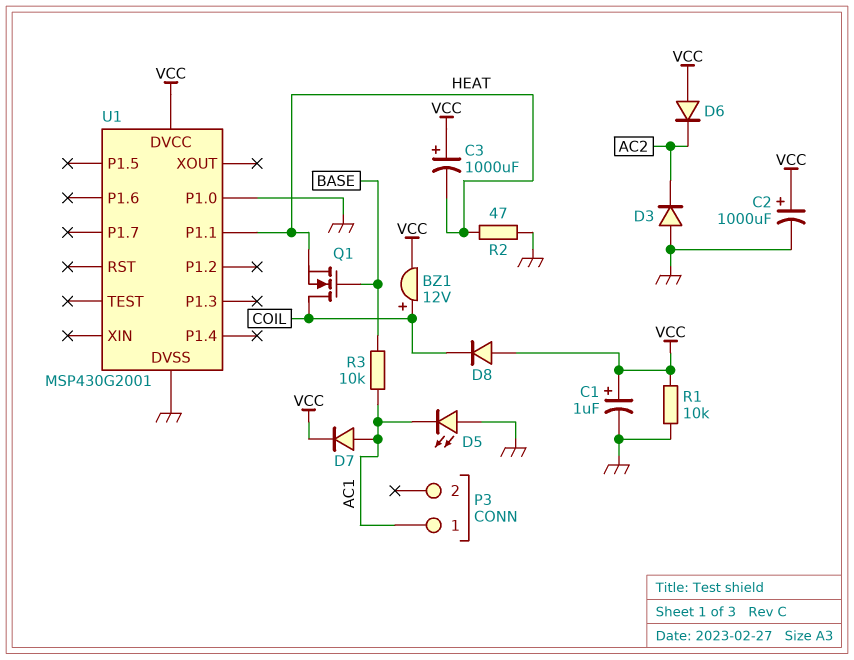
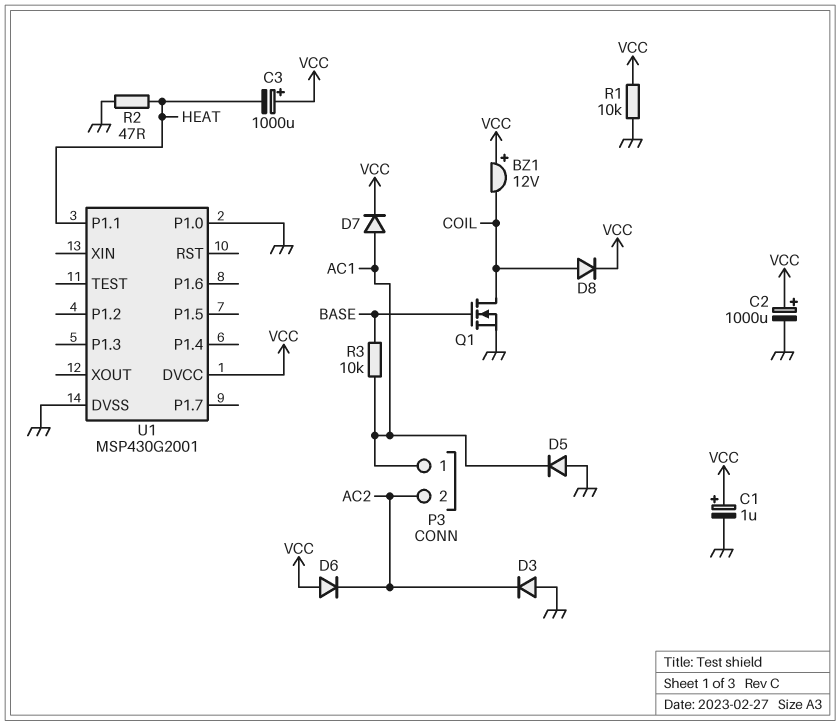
BZ1: buzzer 12V (plus COIL, minus VCC) -> buzzer 12V (plus VCC, minus COIL)
D5: LED (A GND, K AC1) -> diode (A GND, K AC1)
D8: diode (A VCC, K COIL) -> diode (A COIL, K VCC)
P3 pin 2: none -> AC2
Q1: NMOS (G BASE, D COIL, S HEAT) -> NMOS (G BASE, D COIL, S GND)

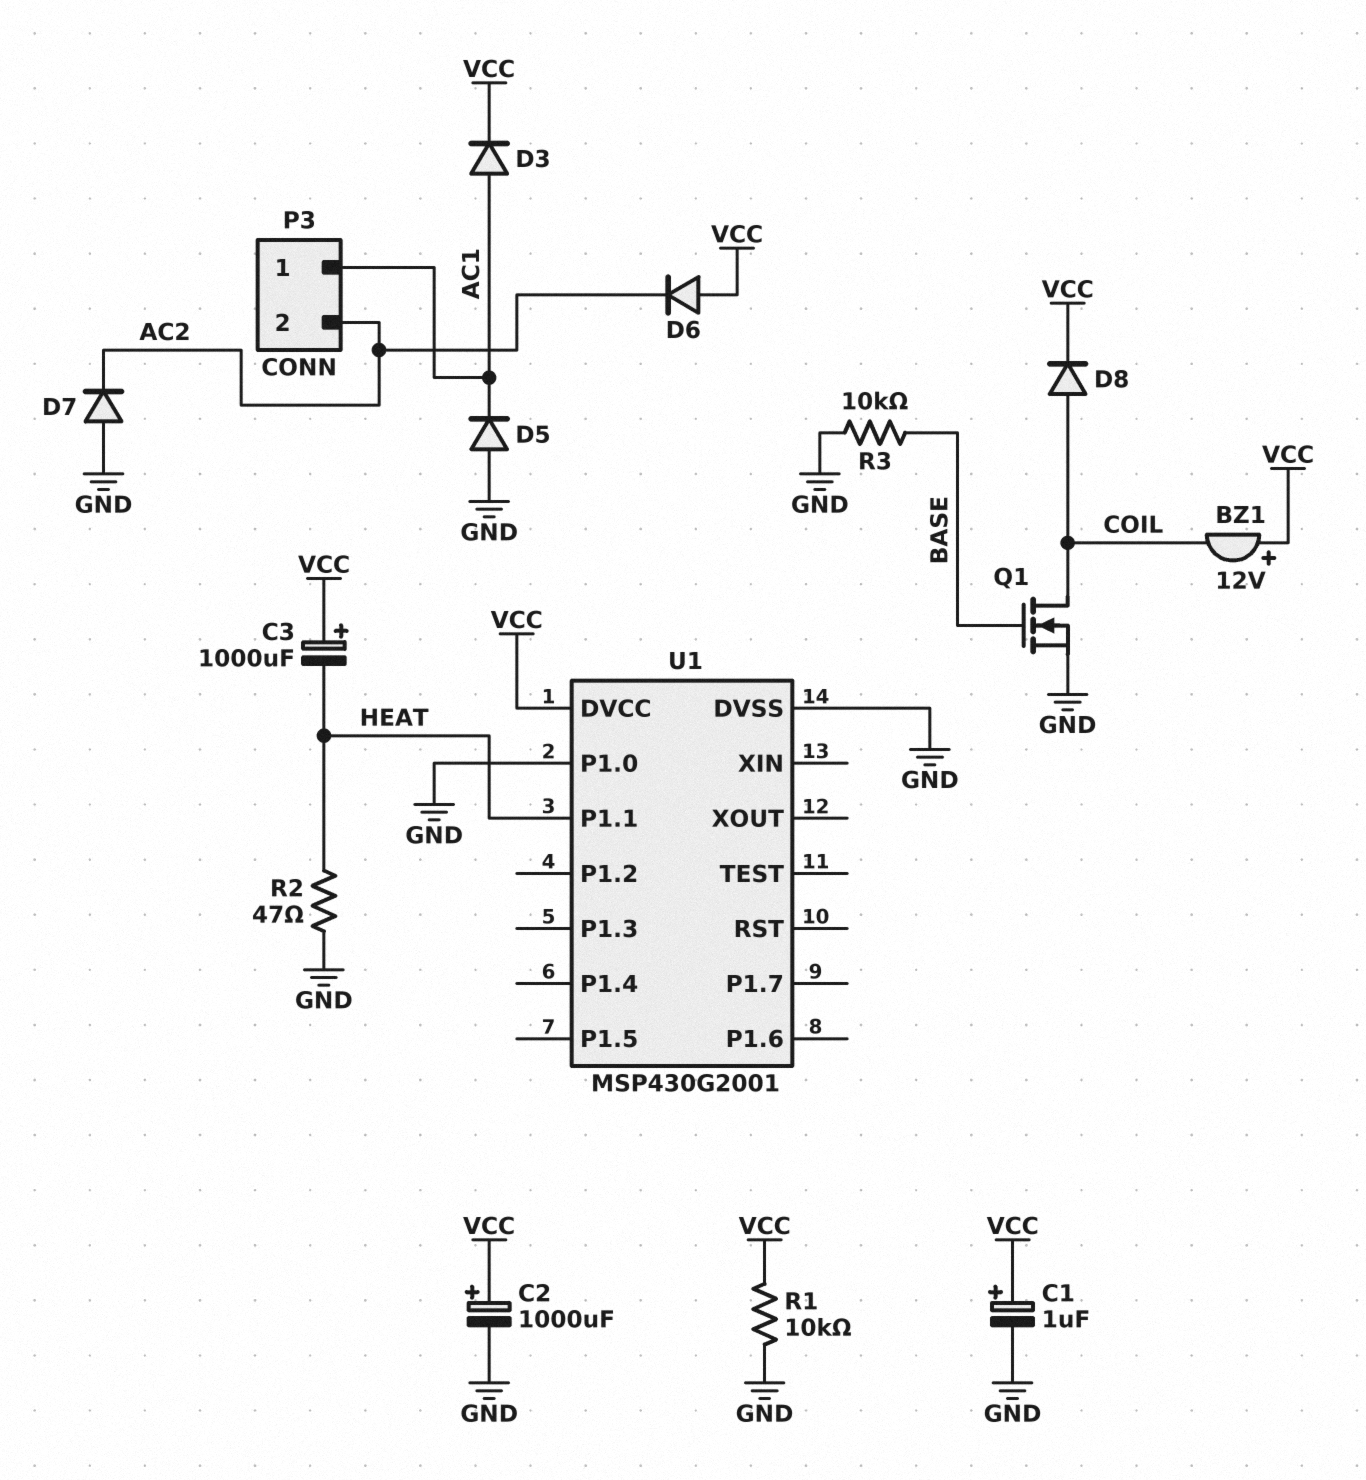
D3: diode (A GND, K AC2) -> diode (A AC1, K VCC)
D7: diode (A AC1, K VCC) -> diode (A GND, K AC2)
R3: 10k (AC1, BASE) -> 10k (BASE, GND)

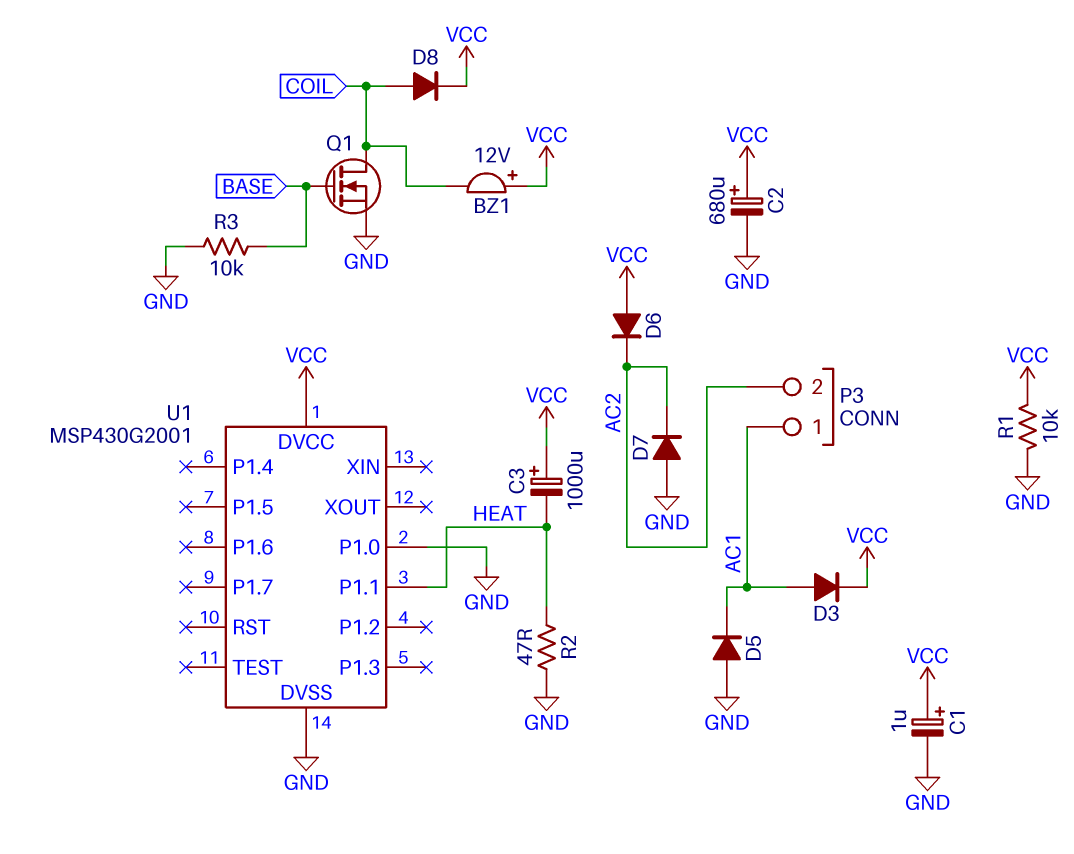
C2: 1000uF (plus VCC, minus GND) -> 680uF (plus VCC, minus GND)

